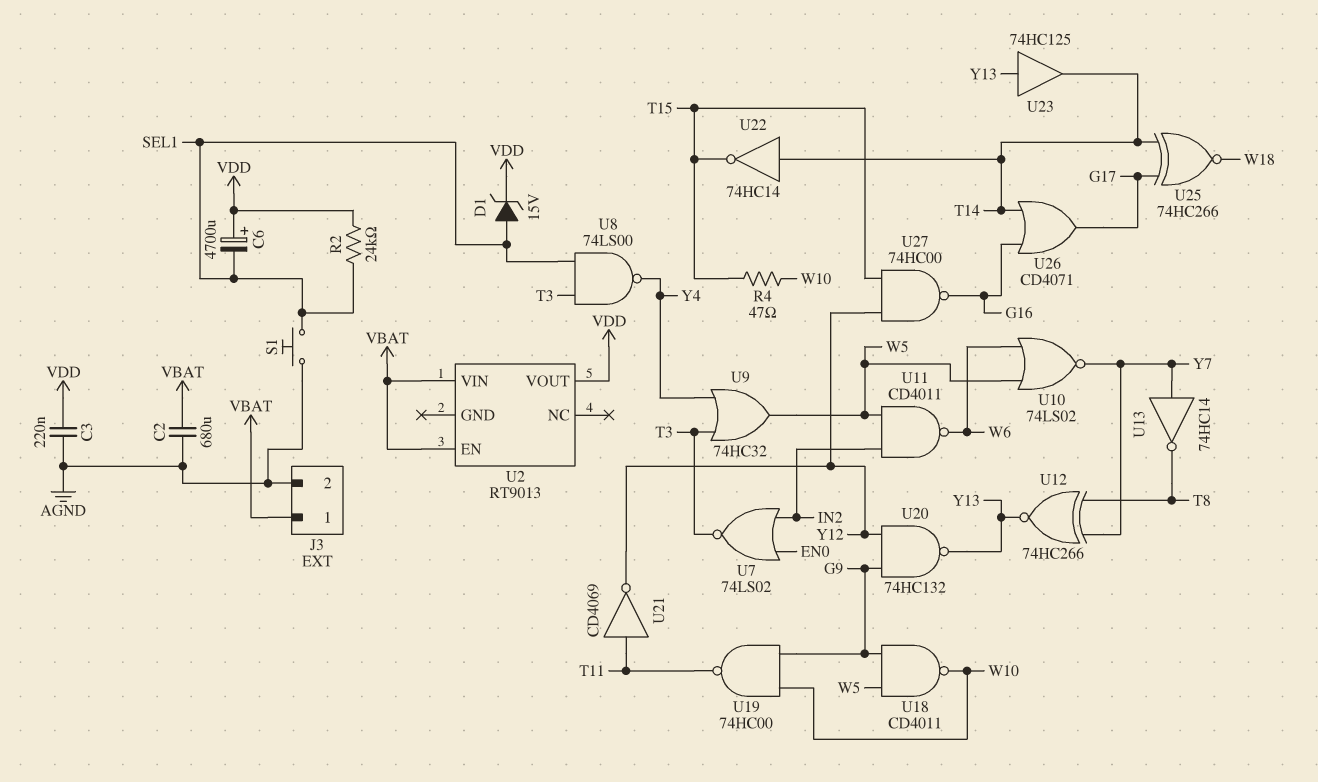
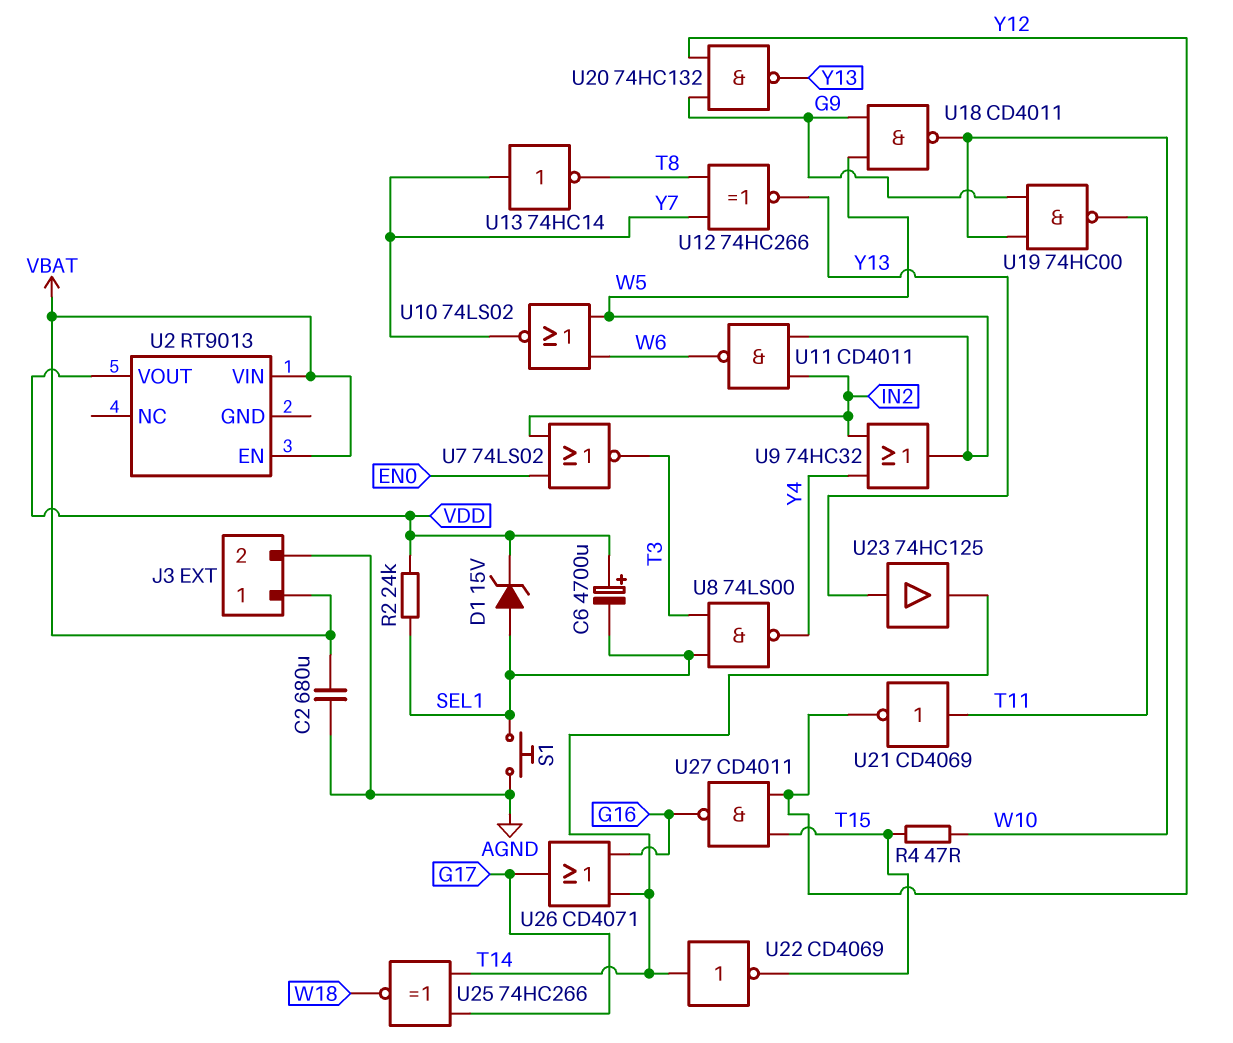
C3: 220nF (AGND, VDD) -> none
U9: OR 74HC32 (in T3, in Y4, out W5) -> OR 74HC32 (in IN2, in Y4, out W5)
U22: NOT 74HC14 (in T14, out T15) -> NOT CD4069 (in T14, out T15)
U27: NAND 74HC00 (in T15, in Y12, out G16) -> NAND CD4011 (in T15, in Y12, out G16)

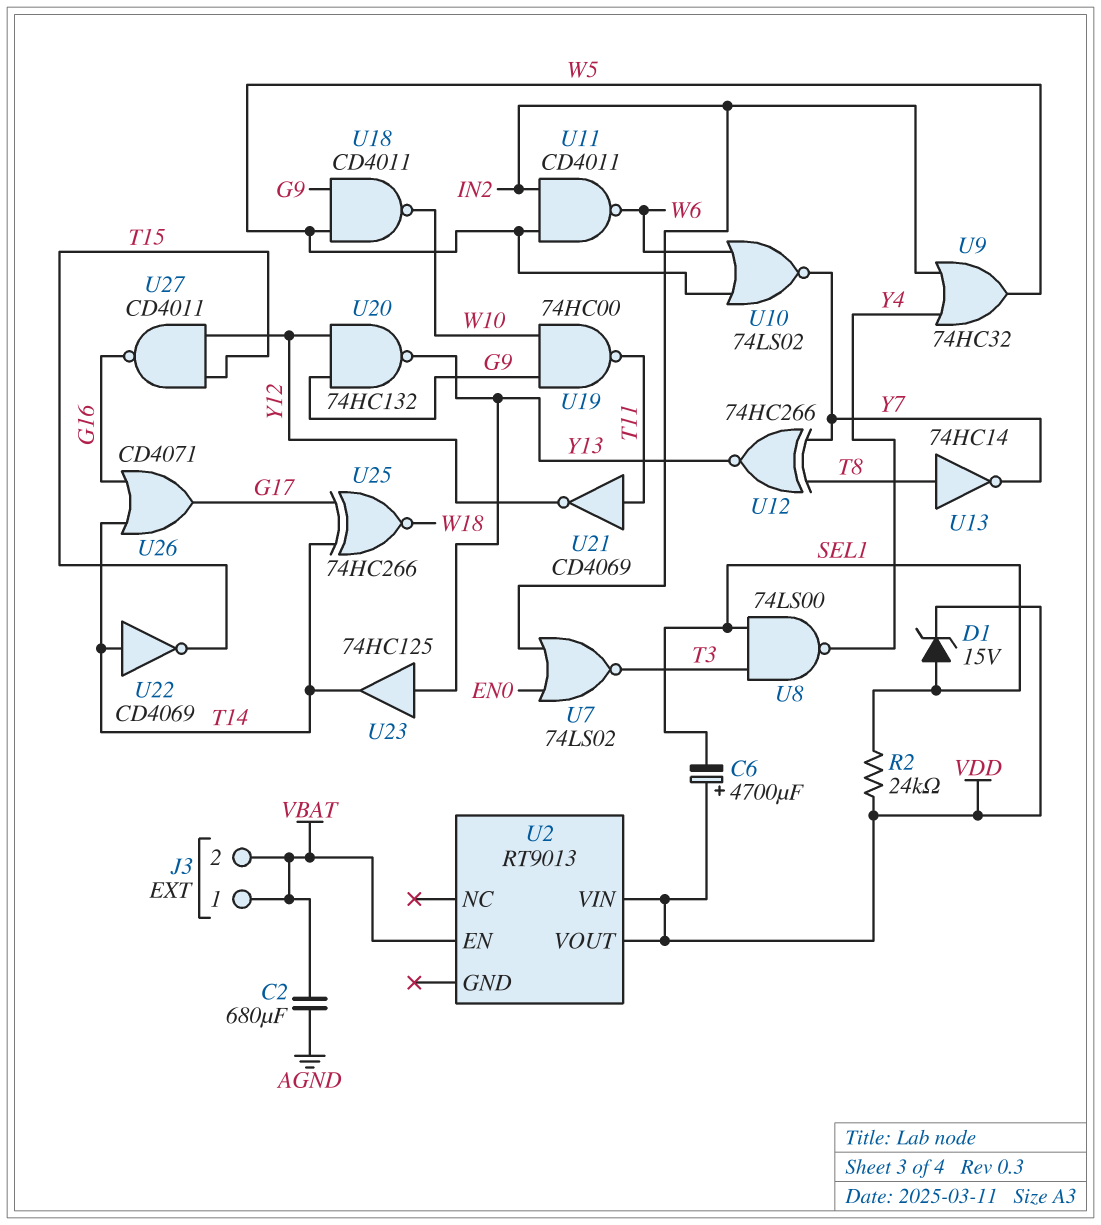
J3 pin 2: AGND -> VBAT
R4: 47 (T15, W10) -> none
S1: button (AGND, SEL1) -> none
U2 pin VIN: VBAT -> VDD
U13: NOT 74HC14 (in Y7, out T8) -> NOT 74HC14 (in T8, out Y7)

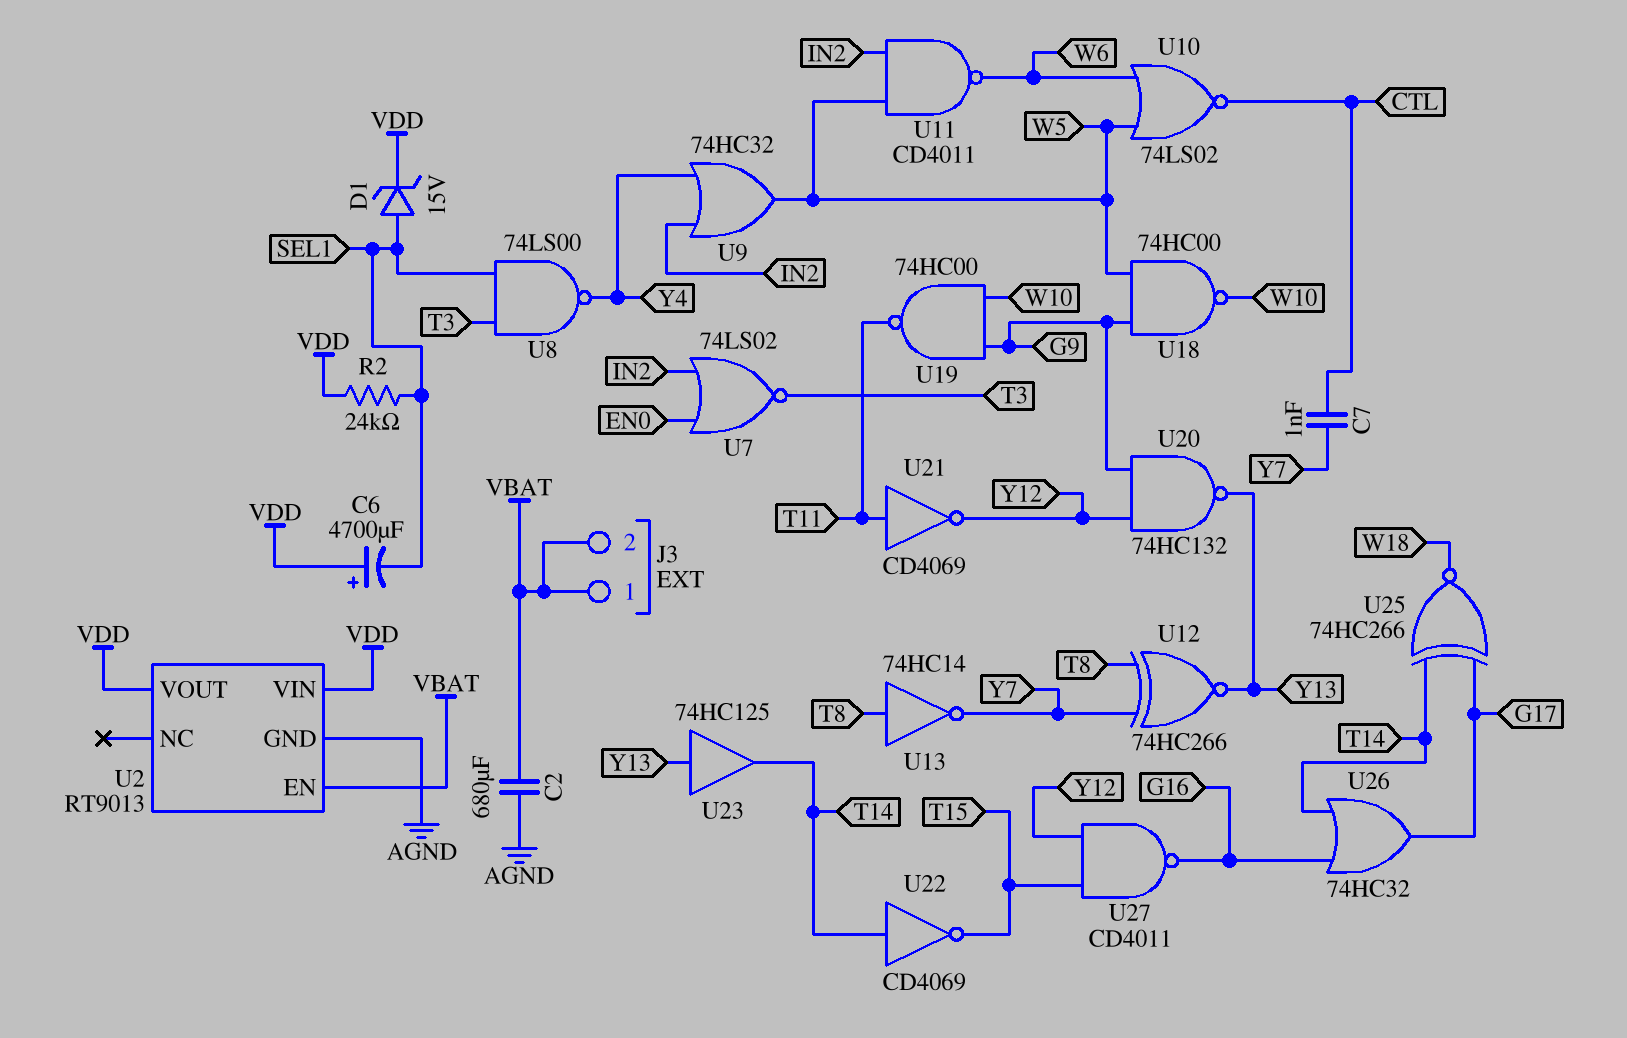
C7: none -> 1nF (CTL, Y7)
U2 pin GND: none -> AGND
U10: NOR 74LS02 (in W5, in W6, out Y7) -> NOR 74LS02 (in W5, in W6, out CTL)
U18: NAND CD4011 (in G9, in W5, out W10) -> NAND 74HC00 (in G9, in W5, out W10)
U26: OR CD4071 (in G16, in T14, out G17) -> OR 74HC32 (in G16, in T14, out G17)

